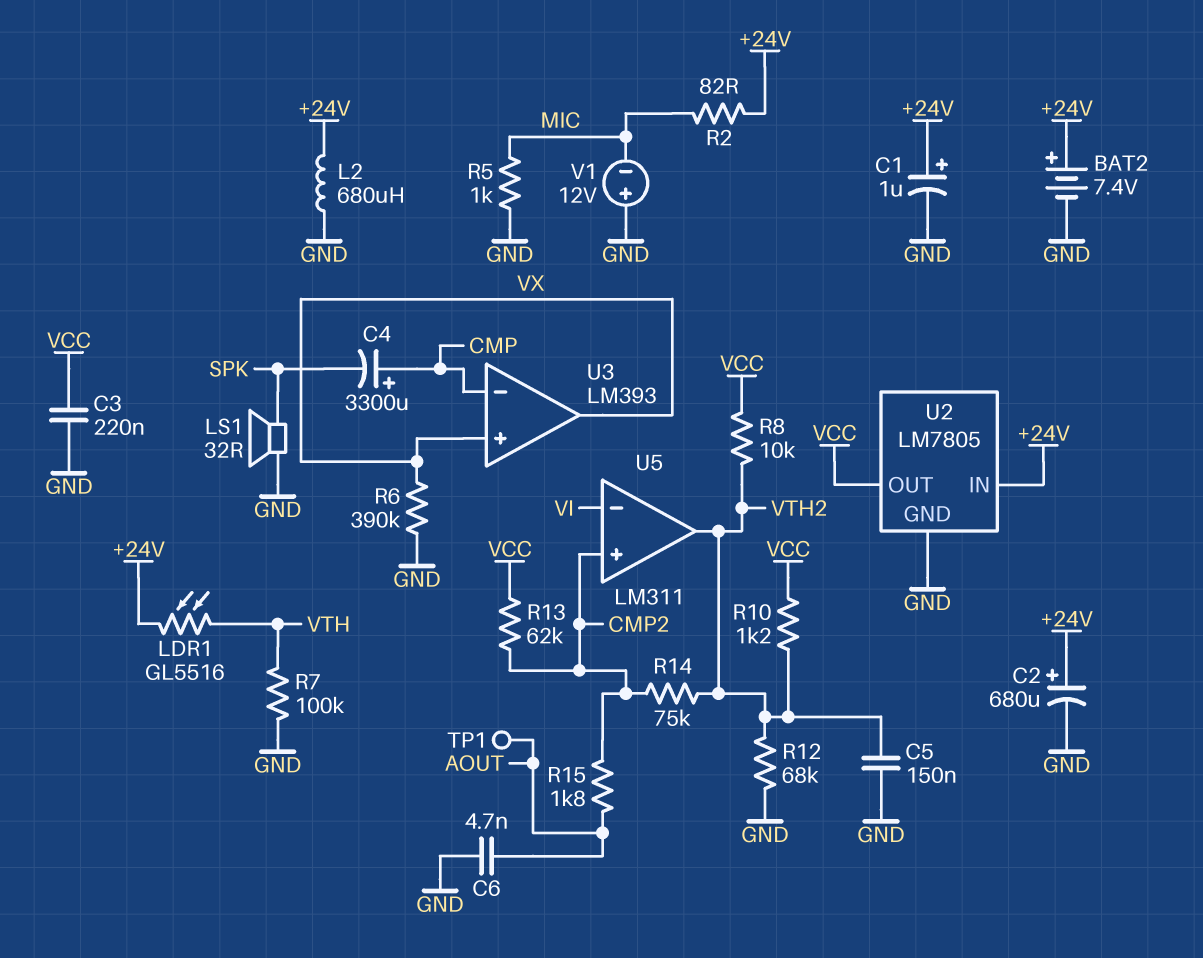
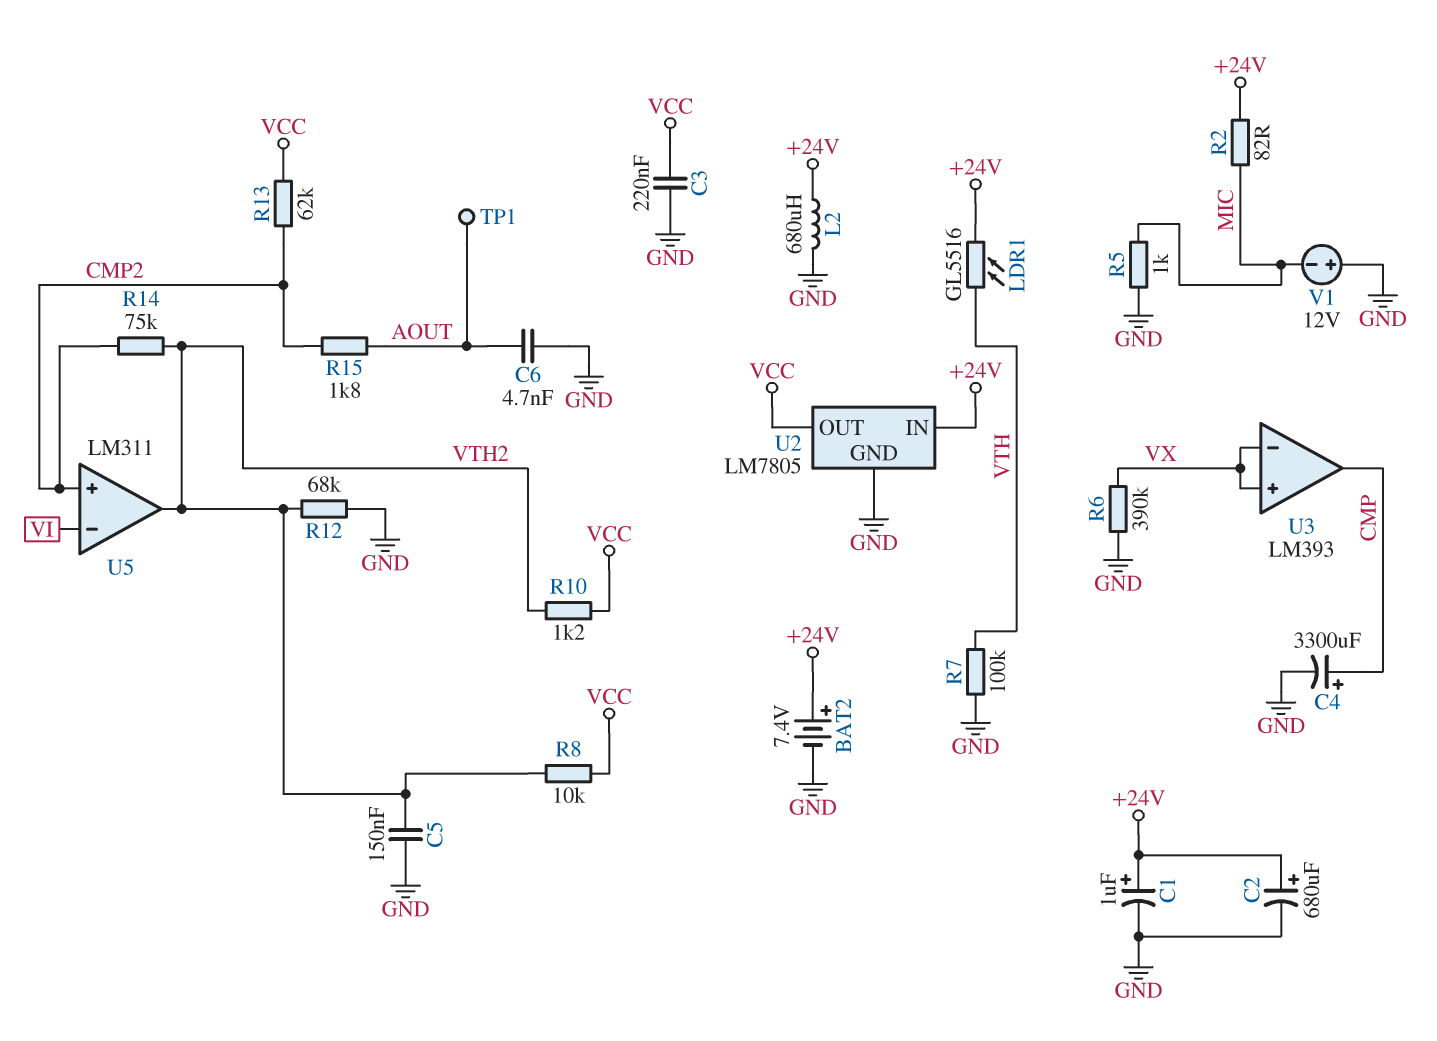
C4: 3300uF (plus CMP, minus SPK) -> 3300uF (plus CMP, minus GND)
LS1: speaker 32R (GND, SPK) -> none
U3 pin in-: CMP -> VX
U3 pin out: VX -> CMP

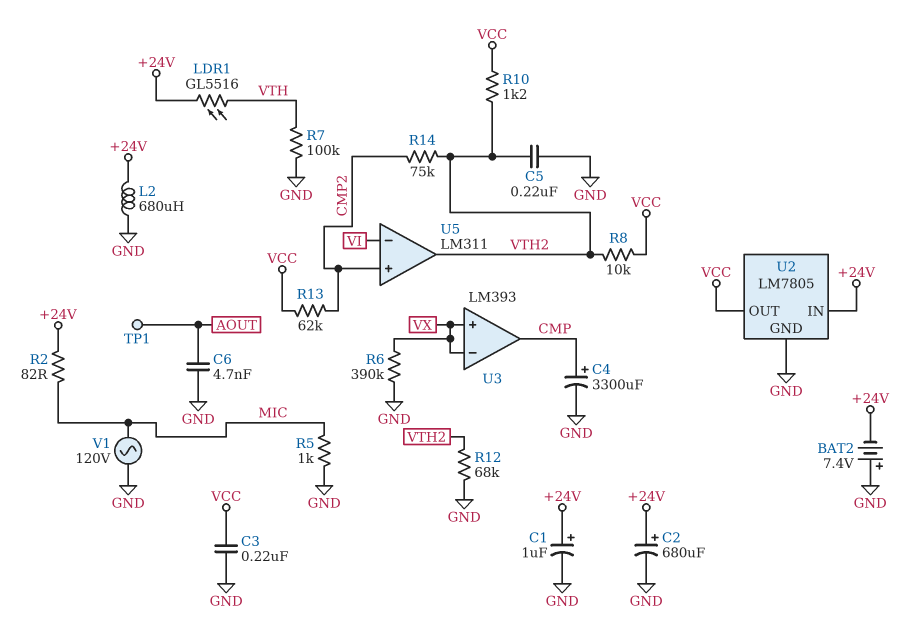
BAT2: 7.4V (plus +24V, minus GND) -> 7.4V (plus GND, minus +24V)
C5: 150nF (GND, VTH2) -> 220nF (GND, VTH2)
R15: 1.8k (AOUT, CMP2) -> none
V1: 12V (plus GND, minus MIC) -> AC 120V (GND, MIC)

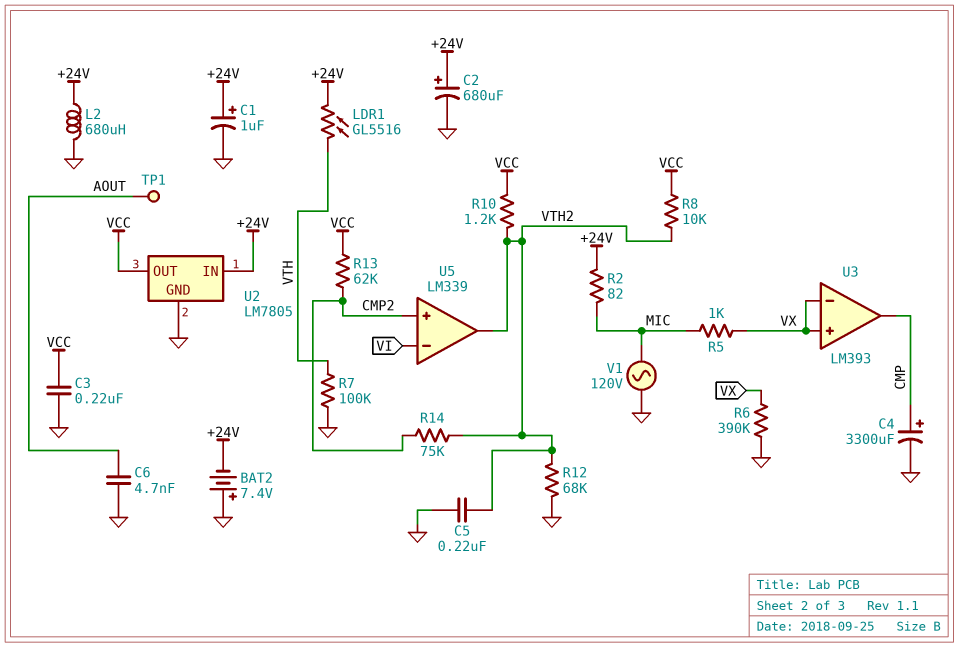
R5: 1k (GND, MIC) -> 1k (MIC, VX)
U5: LM311 -> LM339

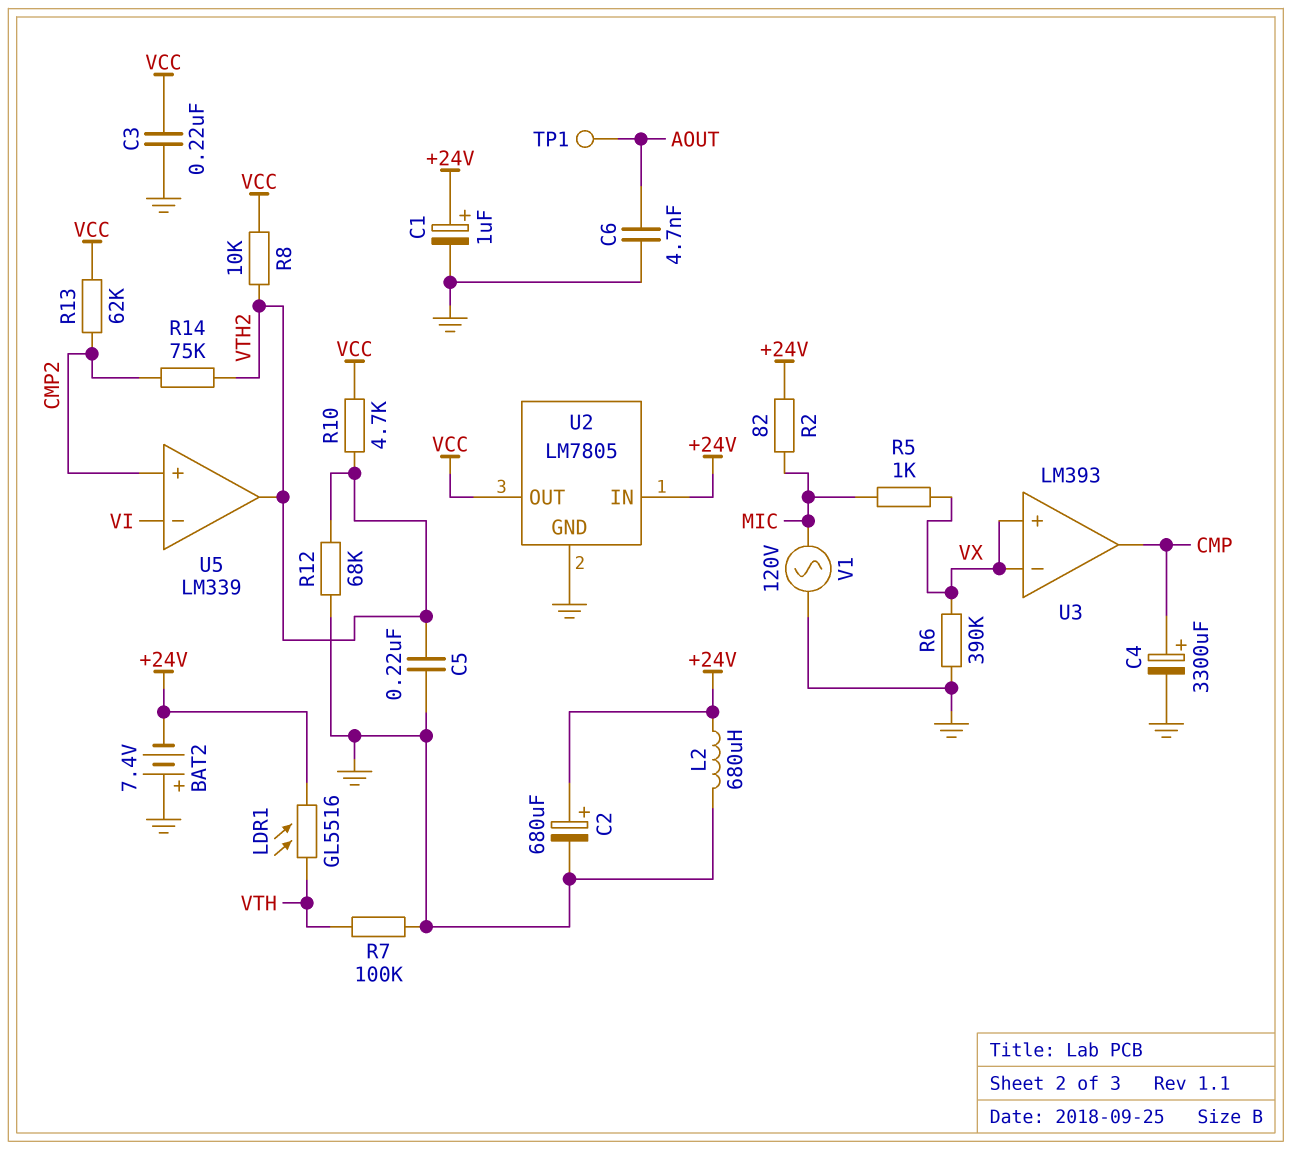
R10: 1.2k (VCC, VTH2) -> 4.7k (VCC, VTH2)

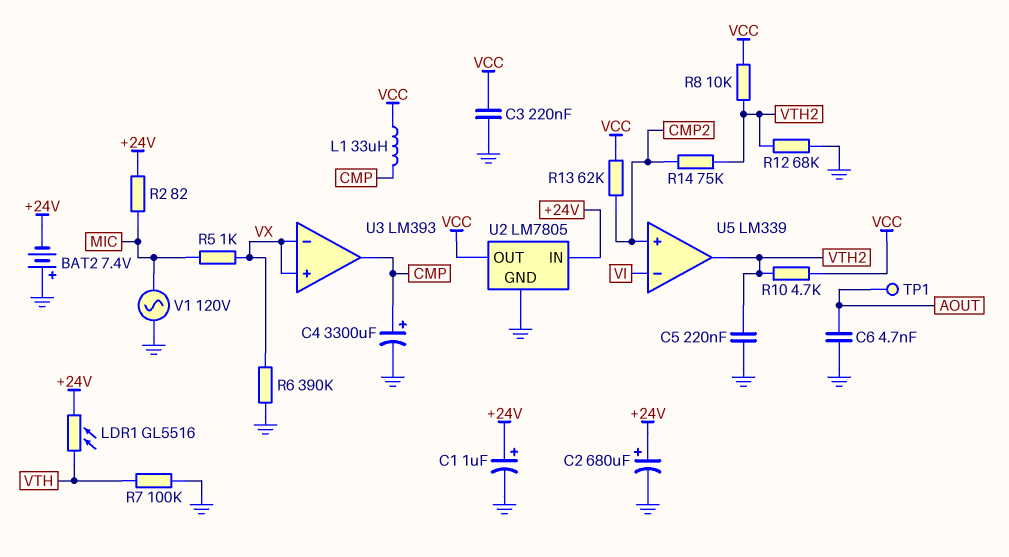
L1: none -> 33uH (CMP, VCC)
L2: 680uH (+24V, GND) -> none

